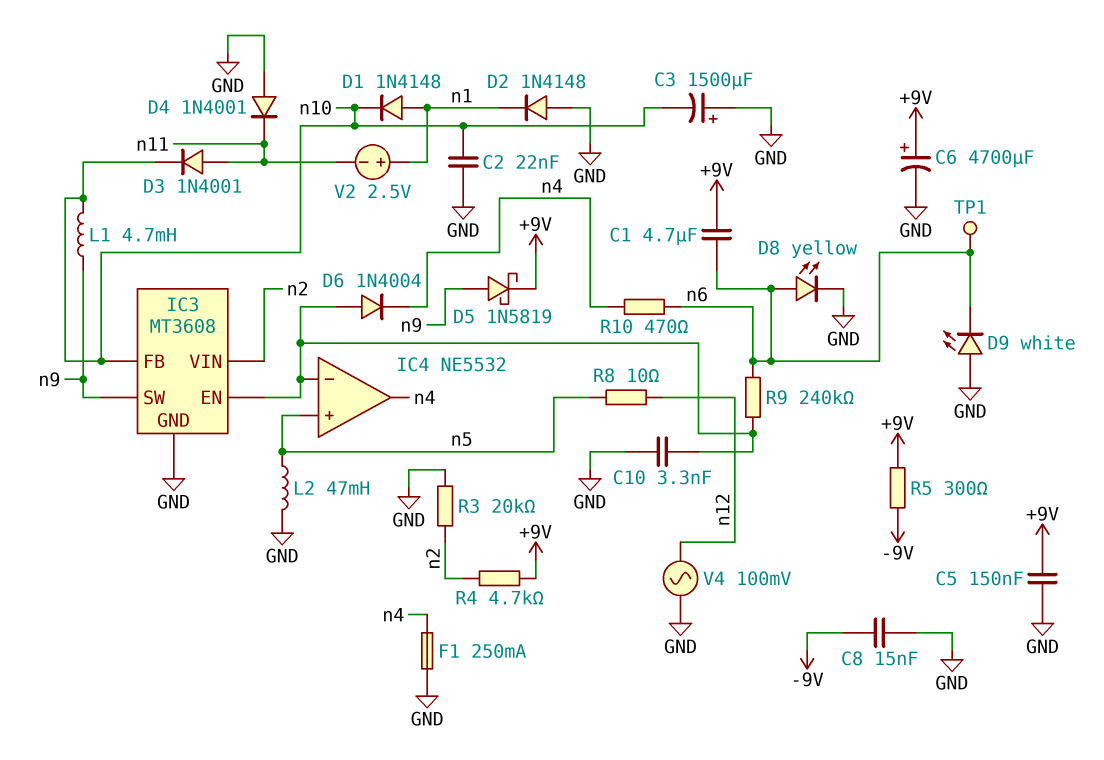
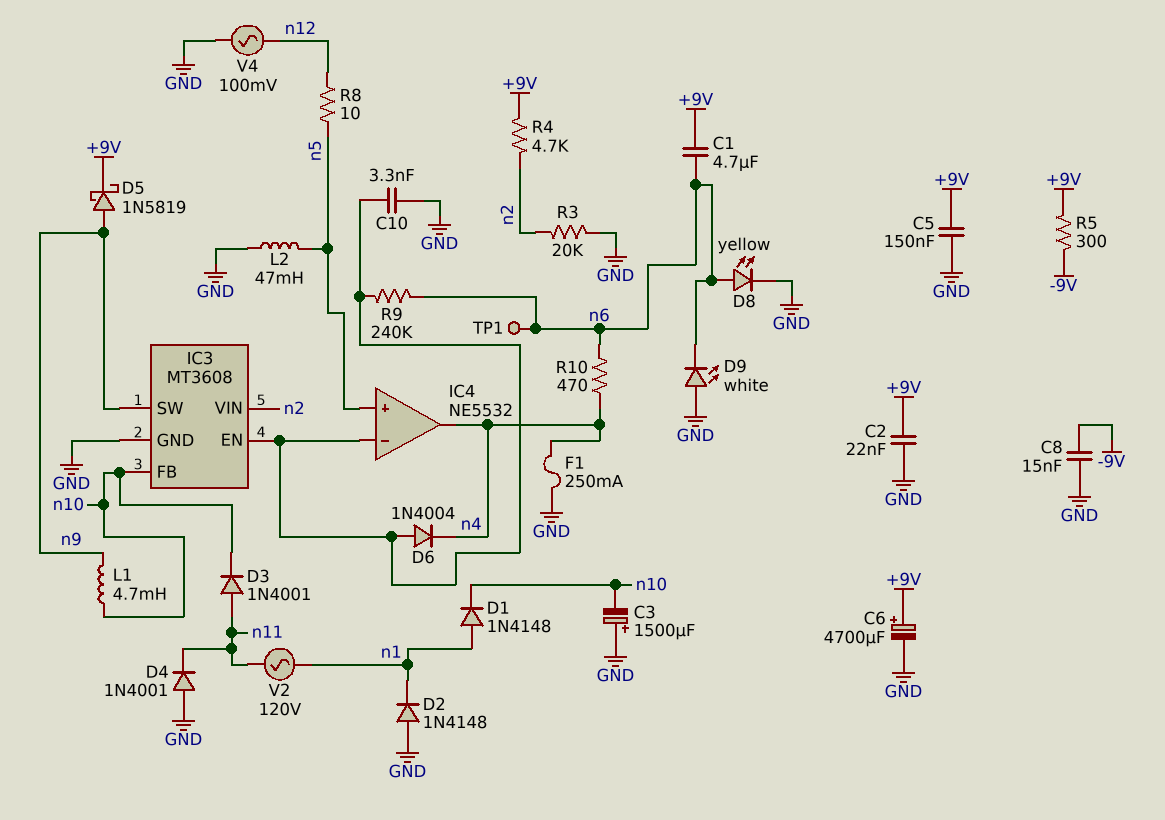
C2: 22nF (GND, n10) -> 22nF (+9V, GND)
V2: 2.5V (plus n1, minus n11) -> AC 120V (n1, n11)

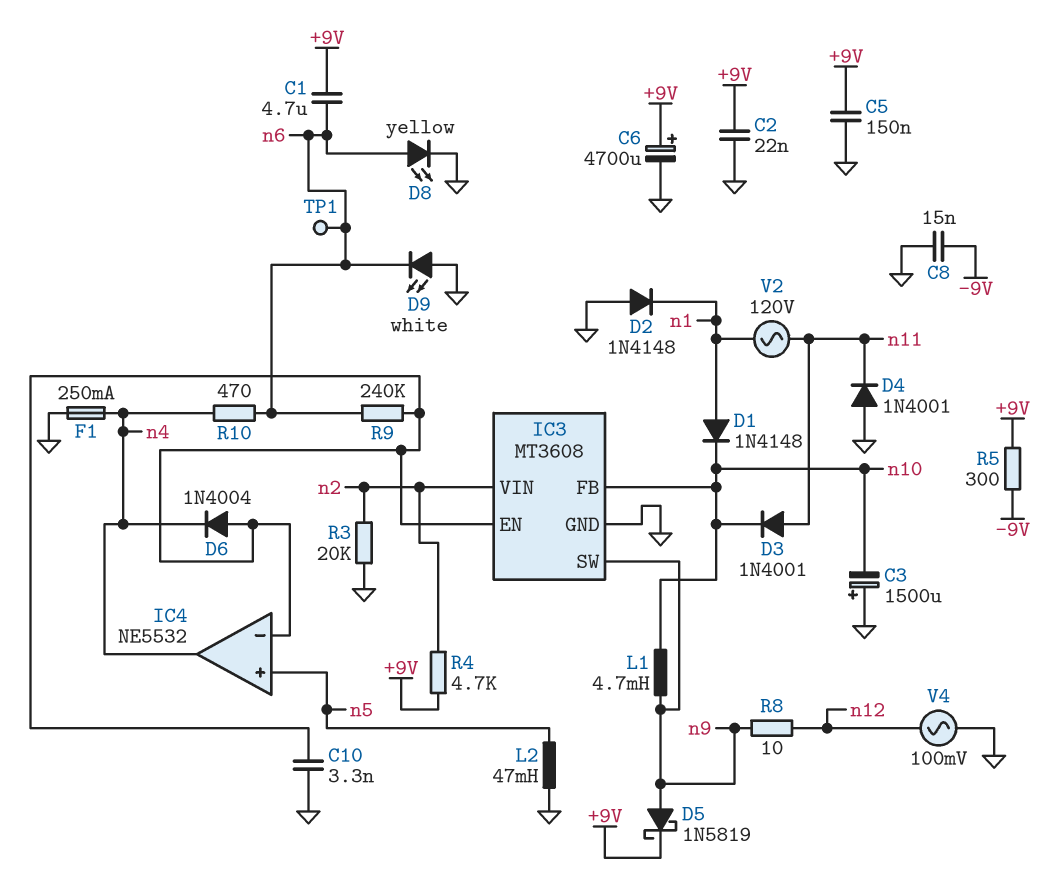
R8: 10 (n5, n12) -> 10 (n9, n12)

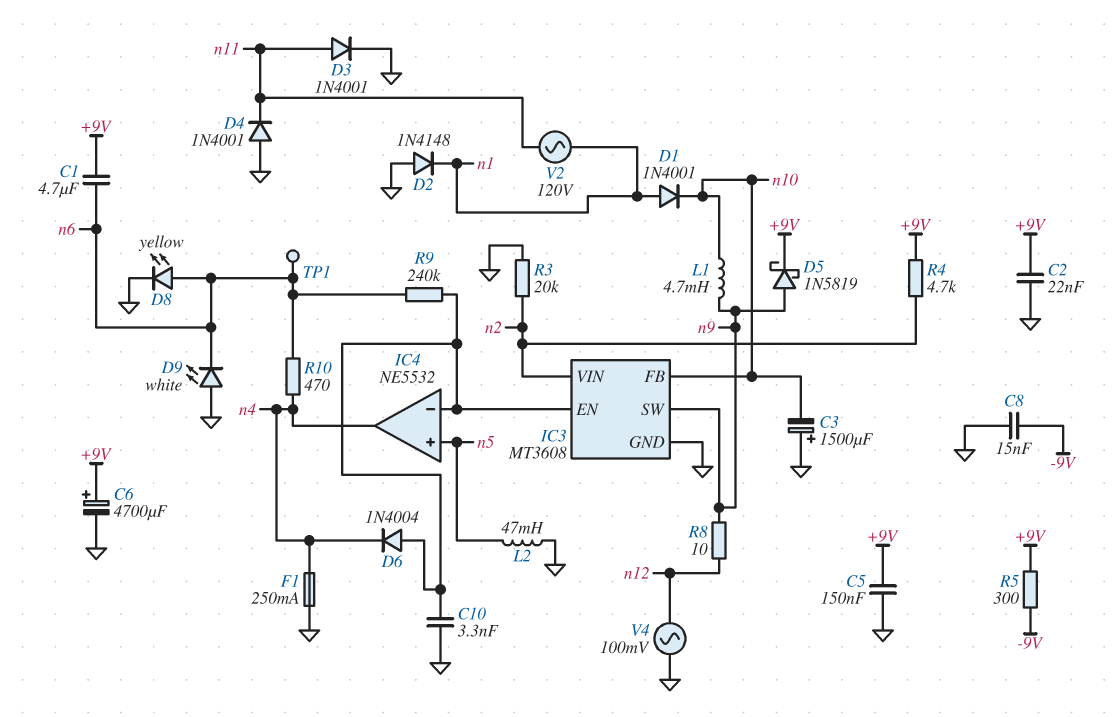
D1: diode 1N4148 (A n1, K n10) -> diode 1N4001 (A n1, K n10)
D3: diode 1N4001 (A n11, K n10) -> diode 1N4001 (A n11, K GND)

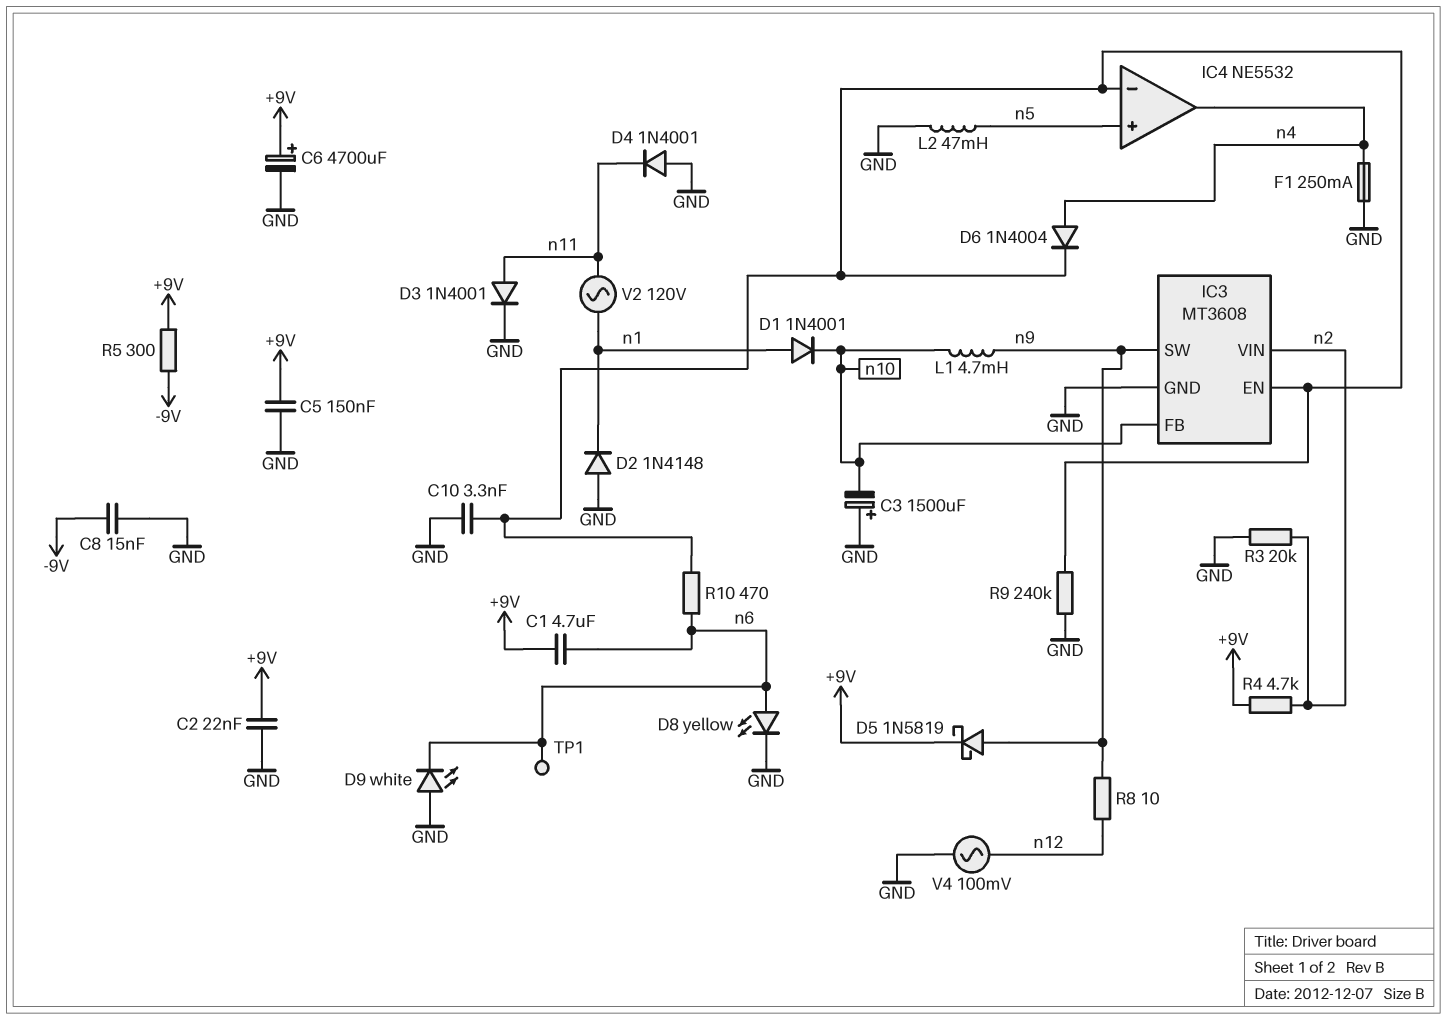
D6: diode 1N4004 (A IC3/EN, K n4) -> diode 1N4004 (A n4, K IC3/EN)
R9: 240k (IC3/EN, n6) -> 240k (GND, IC3/EN)
R10: 470 (n4, n6) -> 470 (IC3/EN, n6)

